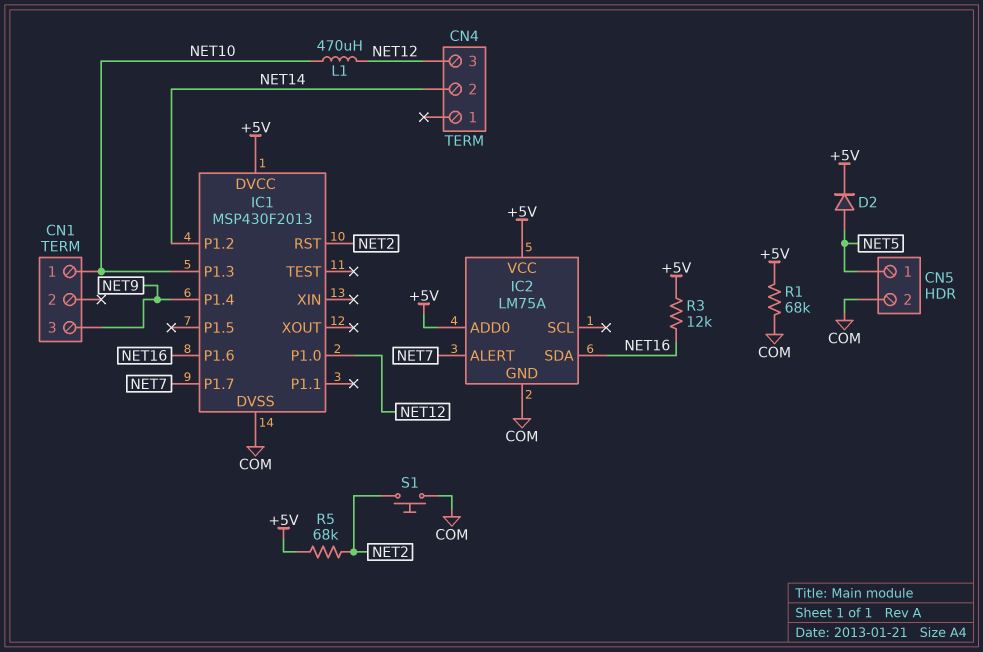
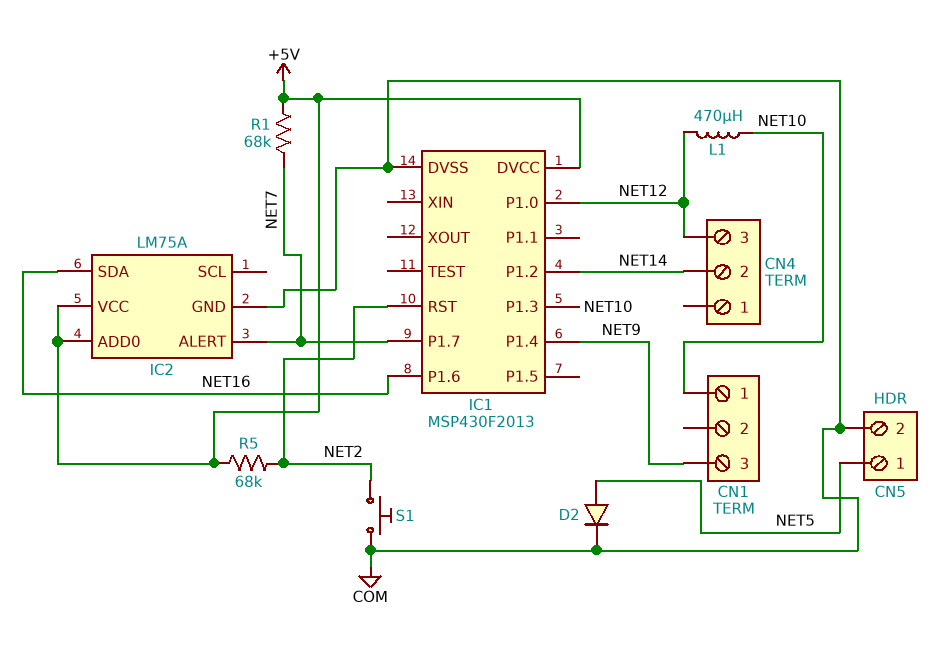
D2: diode (A NET5, K +5V) -> diode (A NET5, K COM)
R1: 68k (+5V, COM) -> 68k (+5V, NET7)
R3: 12k (+5V, NET16) -> none

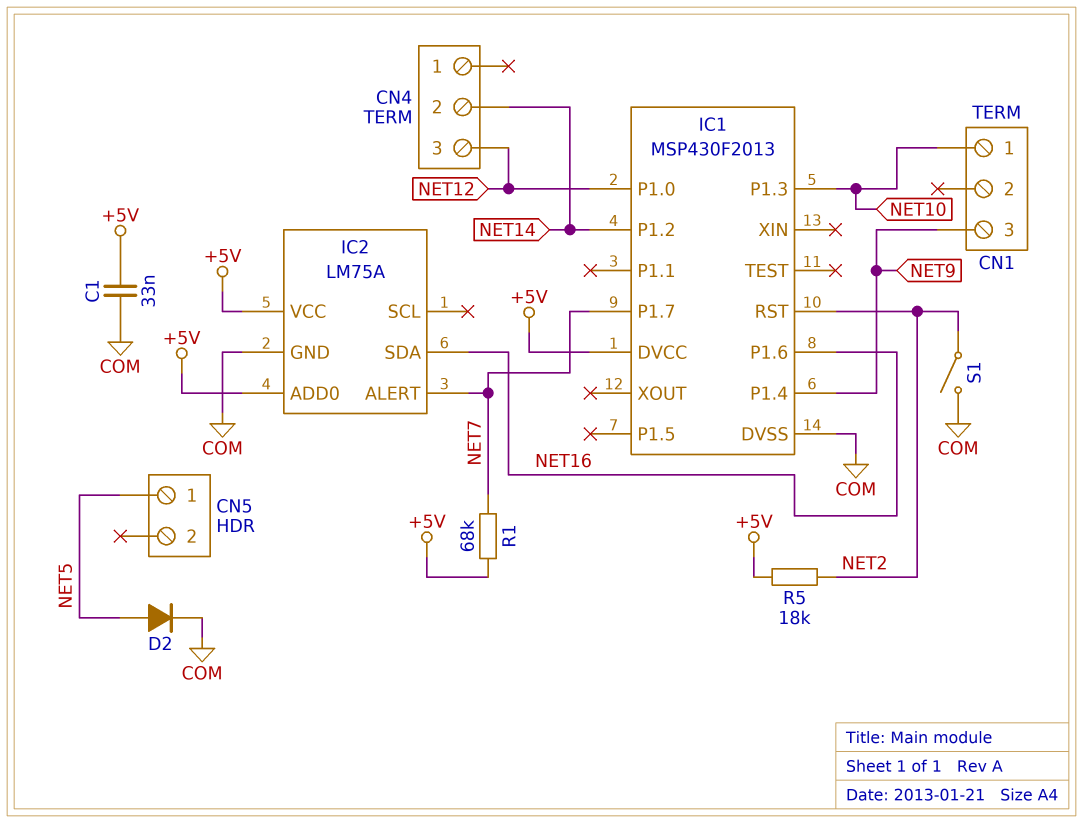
C1: none -> 33nF (+5V, COM)
CN5 pin 2: COM -> none
L1: 470uH (NET10, NET12) -> none
R5: 68k (+5V, NET2) -> 18k (+5V, NET2)
S1: button (COM, NET2) -> switch (COM, NET2)

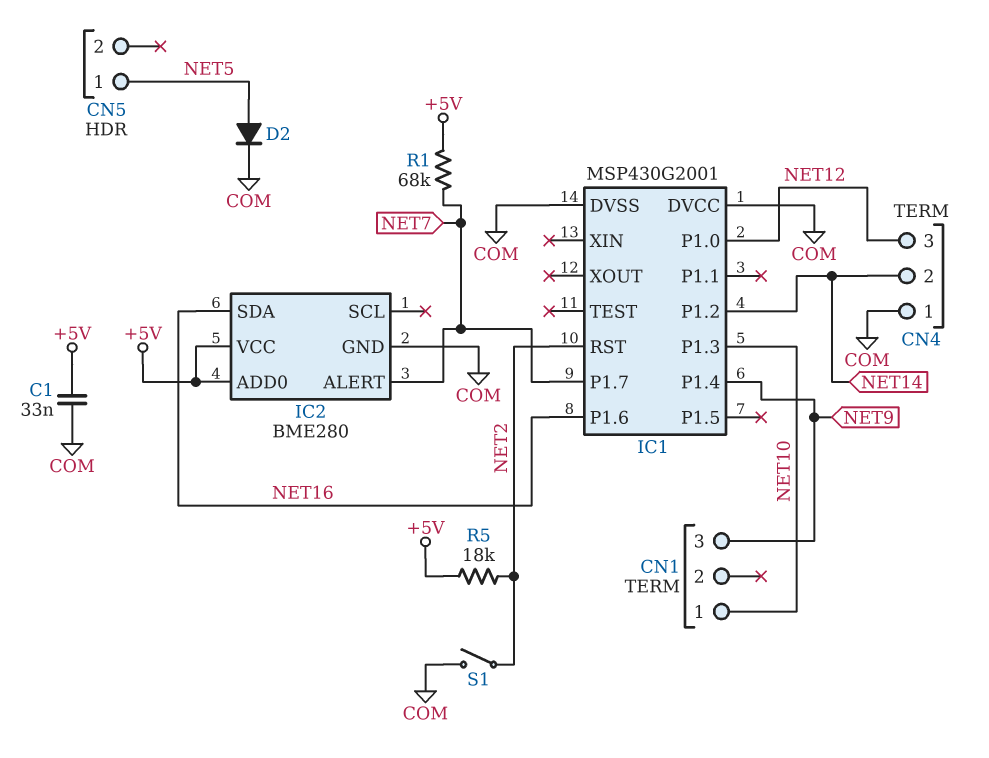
CN4 pin 1: none -> COM
IC1: MSP430F2013 -> MSP430G2001
IC1 pin DVCC: +5V -> COM
IC2: LM75A -> BME280

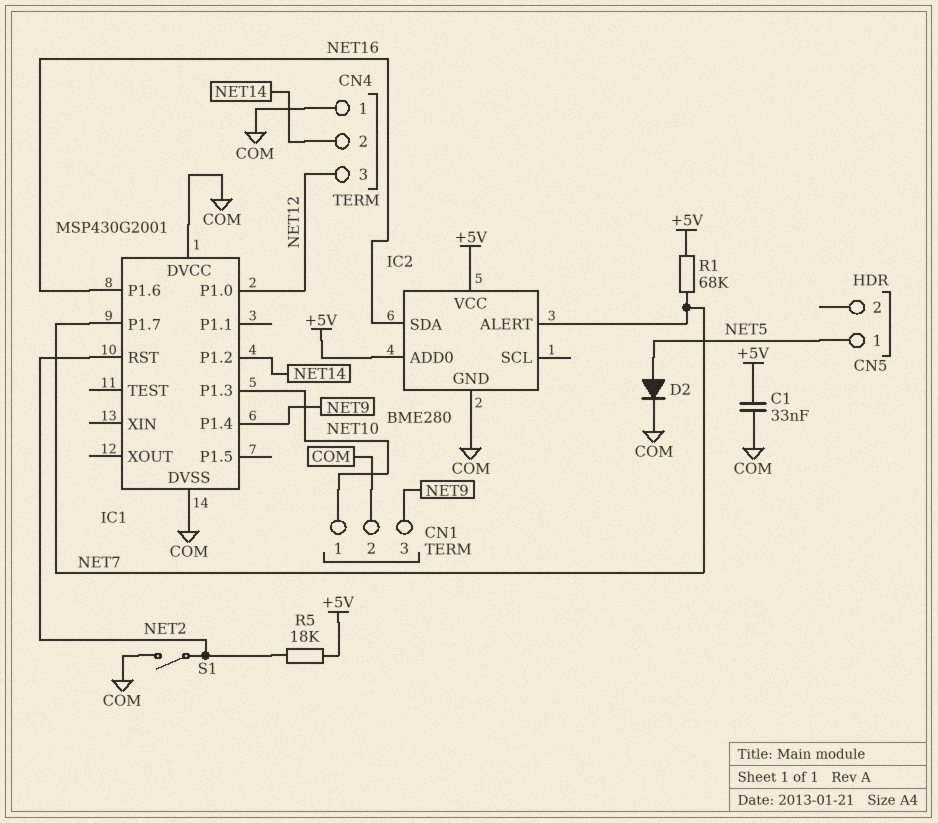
CN1 pin 2: none -> COM

